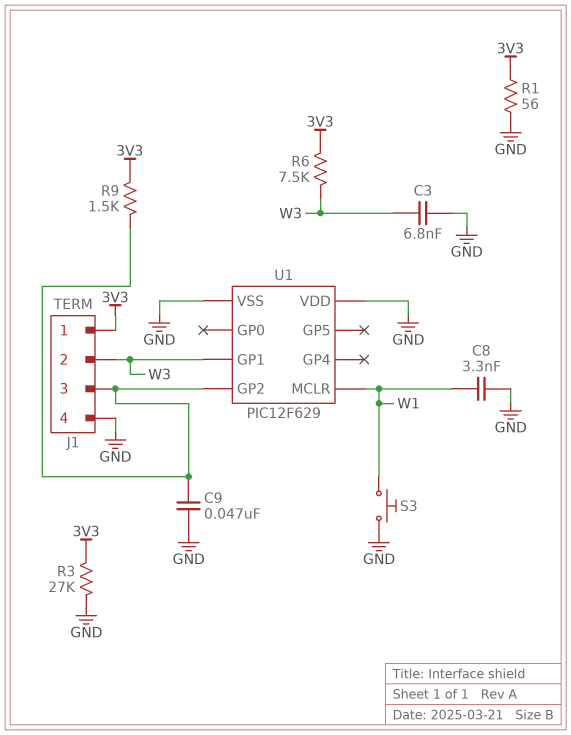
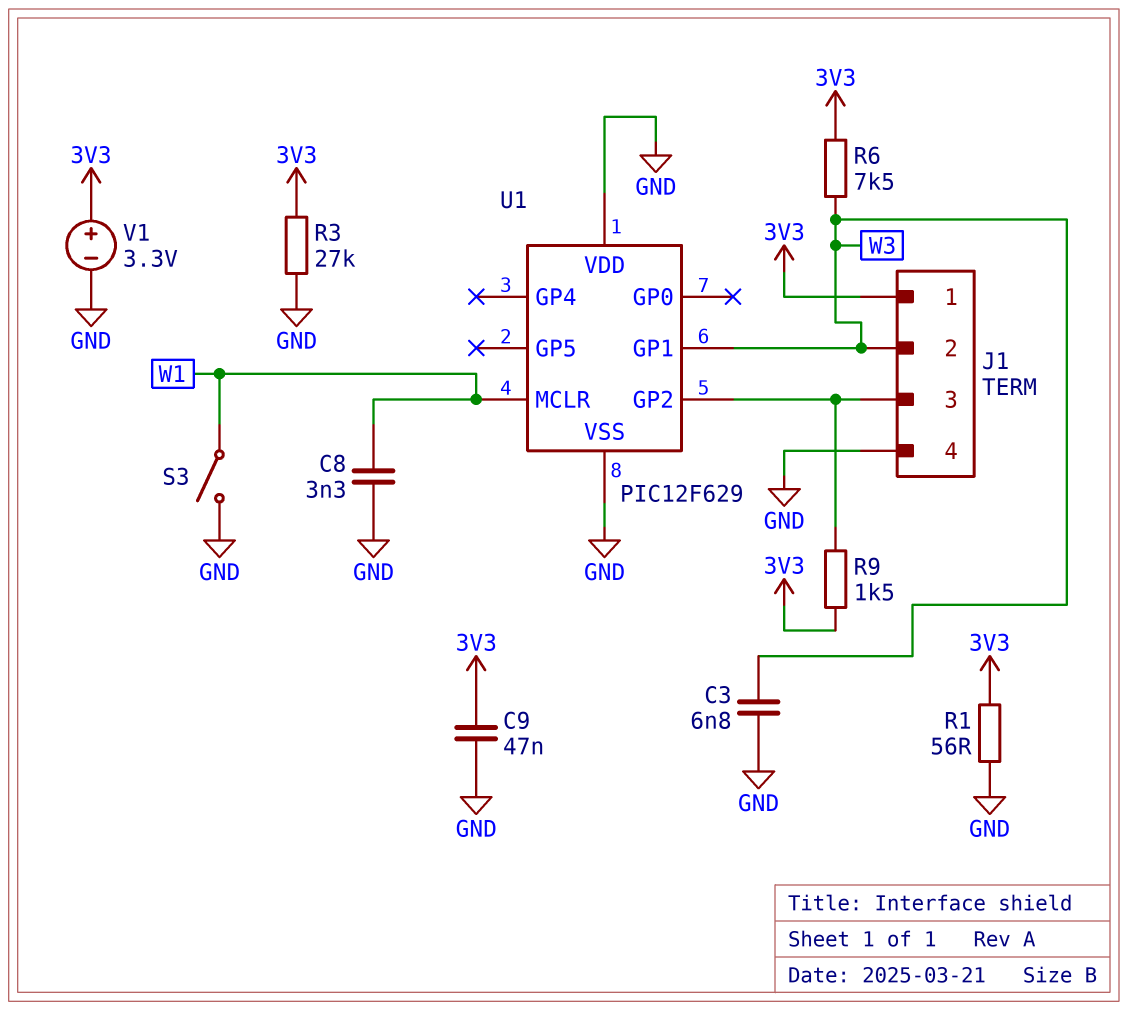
C9: 47nF (GND, J1/3) -> 47nF (3V3, GND)
S3: button (GND, W1) -> switch (GND, W1)
V1: none -> 3.3V (plus 3V3, minus GND)

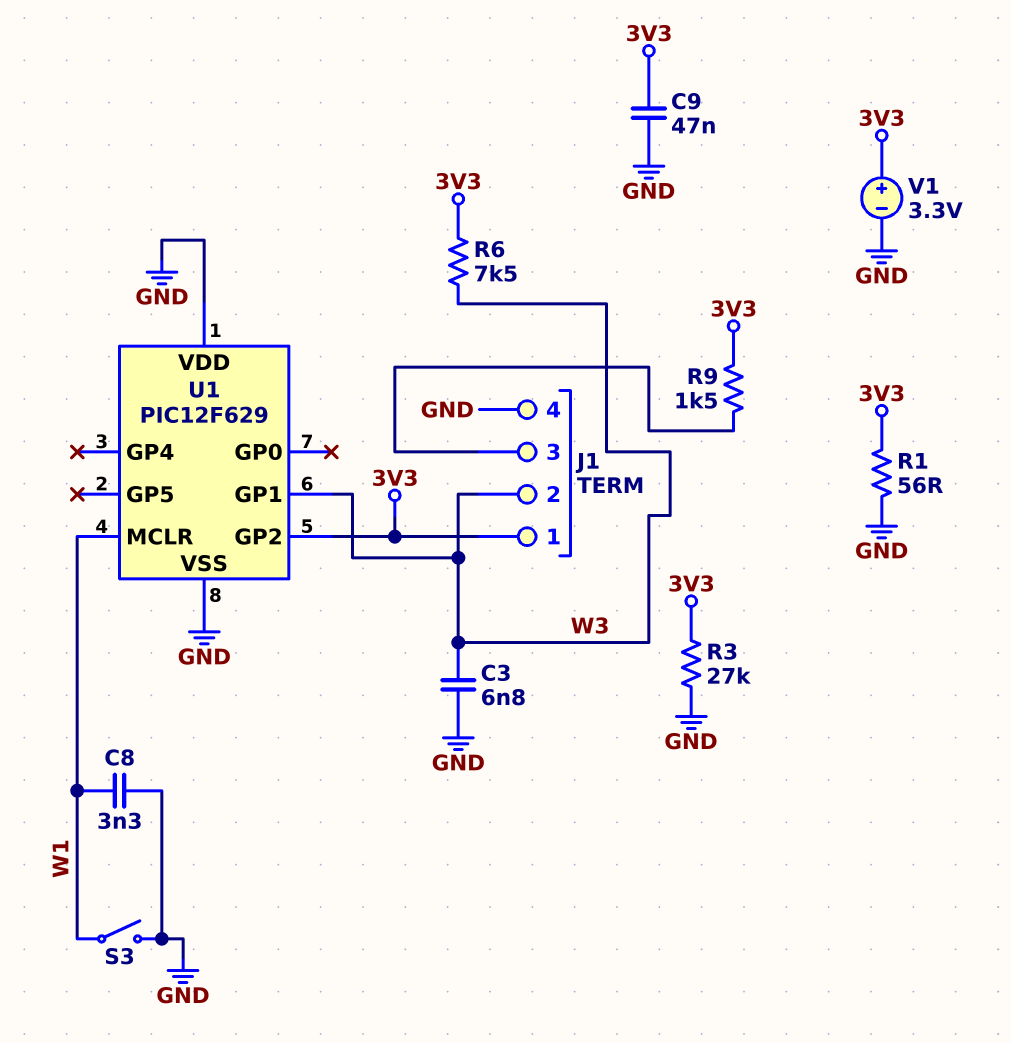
U1 pin GP2: J1/3 -> 3V3

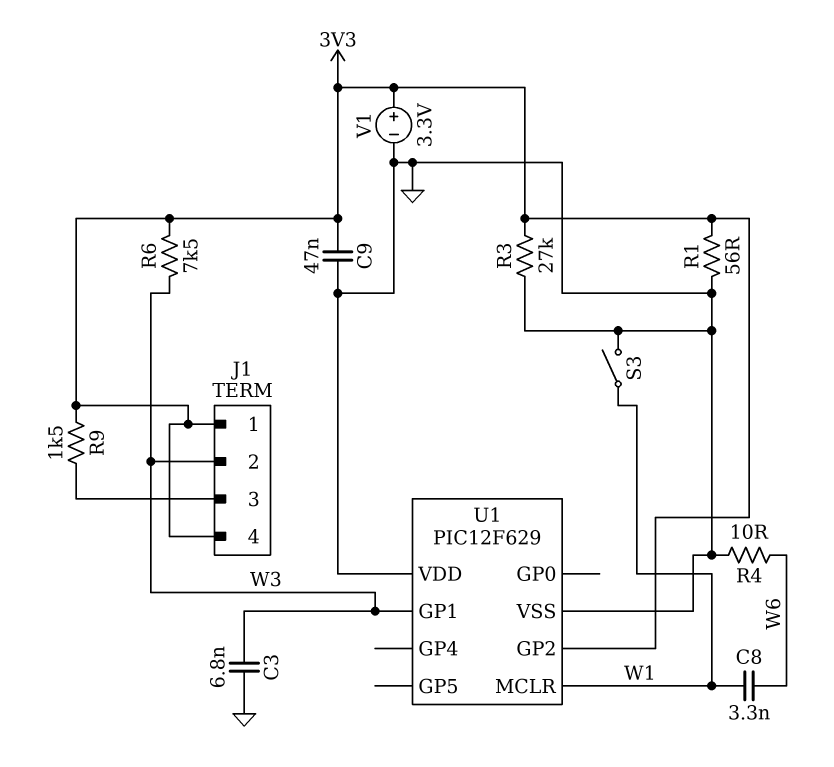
C8: 3.3nF (GND, W1) -> 3.3nF (W1, W6)
J1 pin 4: GND -> 3V3
R4: none -> 10 (GND, W6)

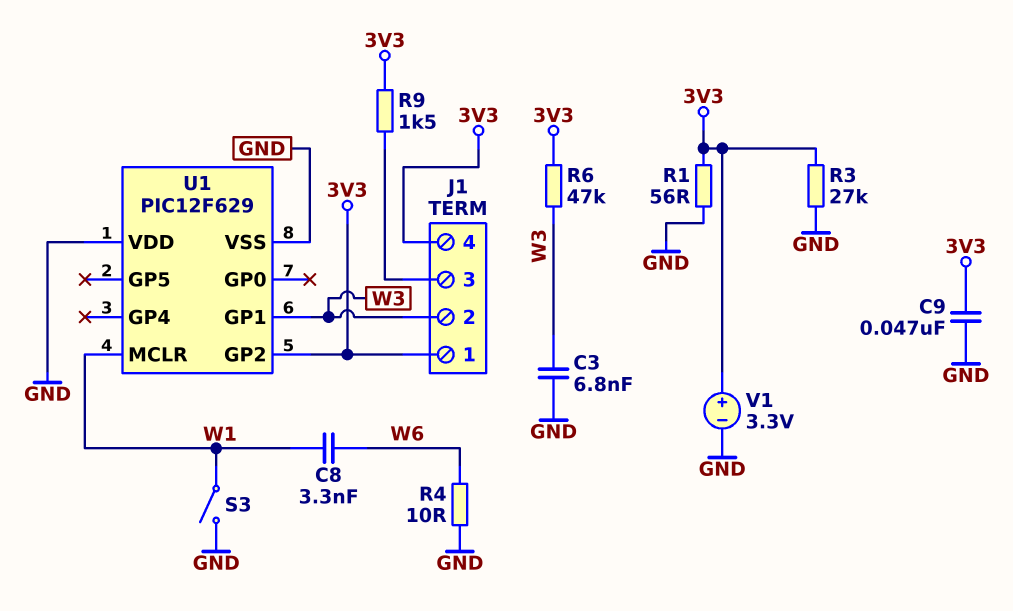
R6: 7.5k (3V3, W3) -> 47k (3V3, W3)

